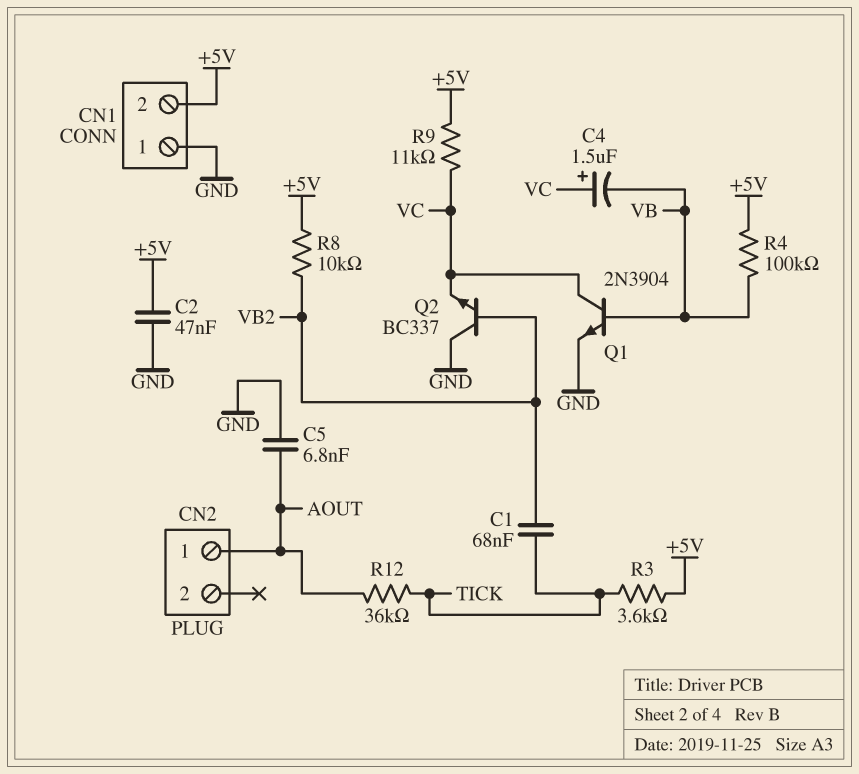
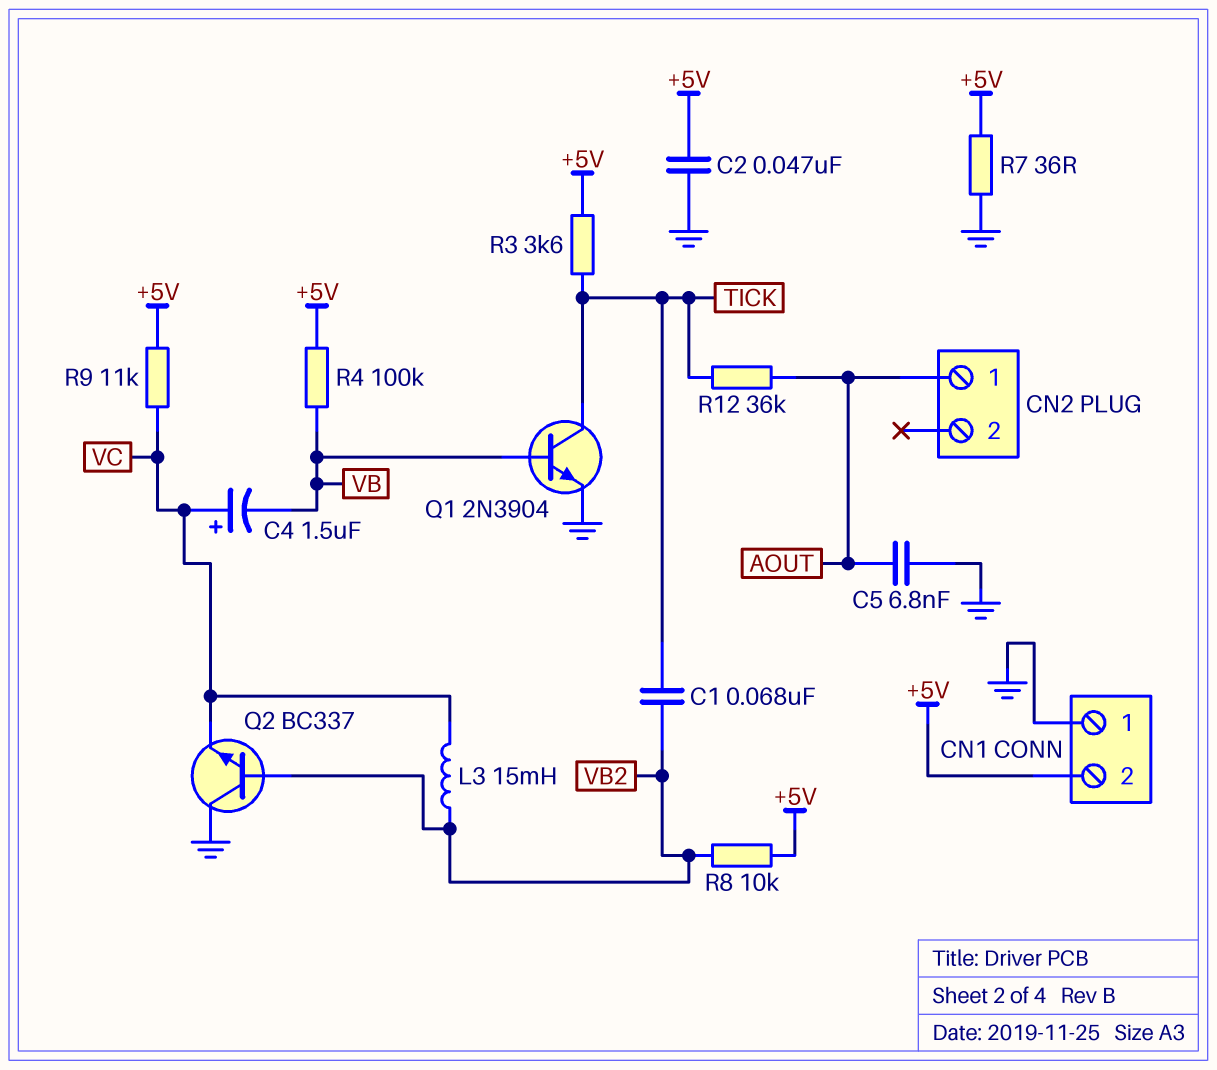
L3: none -> 15mH (VB2, VC)
Q1: NPN 2N3904 (B VB, C VC, E GND) -> NPN 2N3904 (B VB, C TICK, E GND)
R7: none -> 36 (+5V, GND)

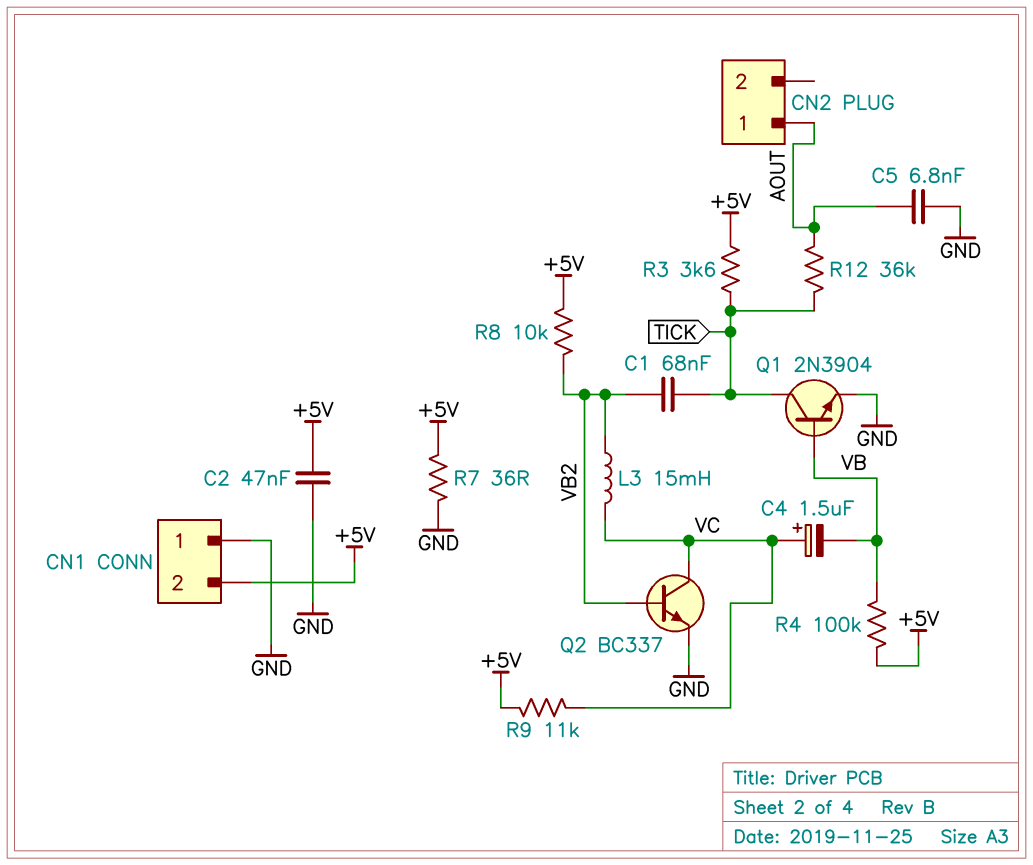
Q2: NPN BC337 (B VB2, C GND, E VC) -> NPN BC337 (B VB2, C VC, E GND)

